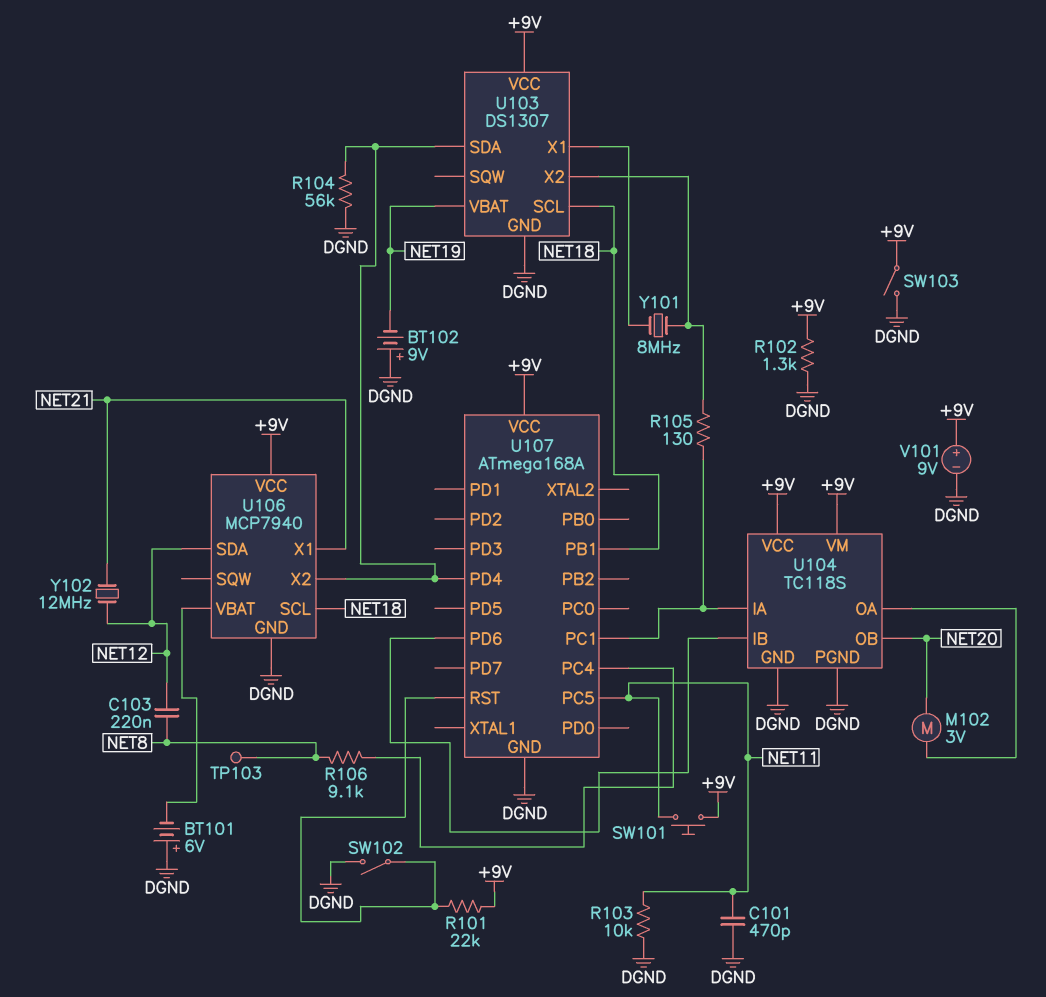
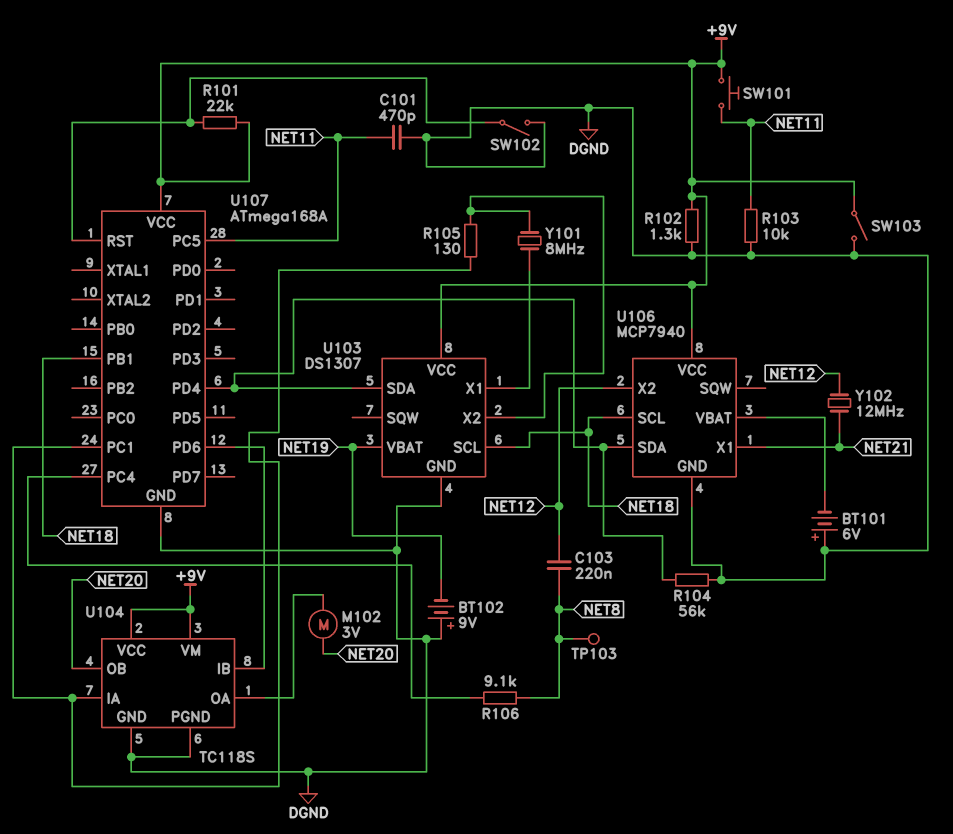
U106 pin SDA: NET12 -> U103/SDA
U106 pin X2: U103/SDA -> NET12
V101: 9V (plus +9V, minus DGND) -> none

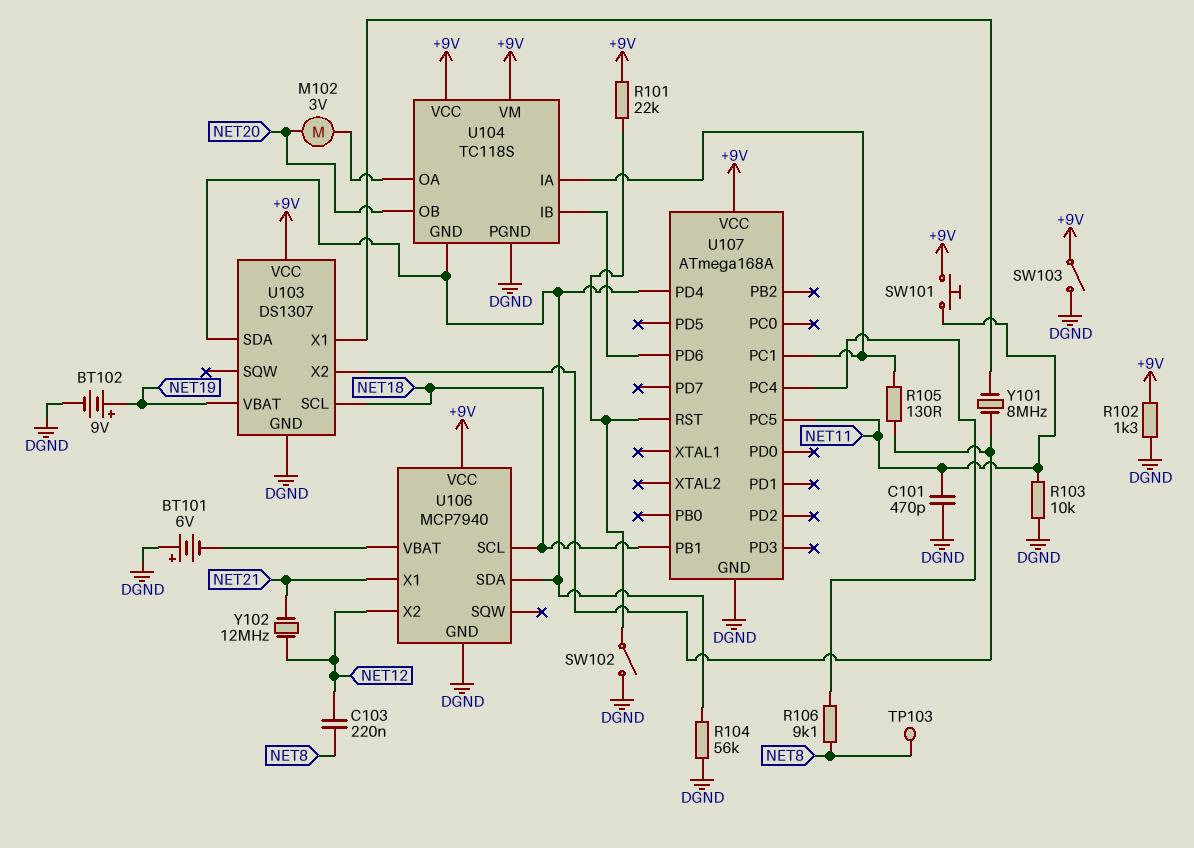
BT102: 9V (plus DGND, minus NET19) -> 9V (plus NET19, minus DGND)
U104 pin GND: DGND -> U103/SDA

